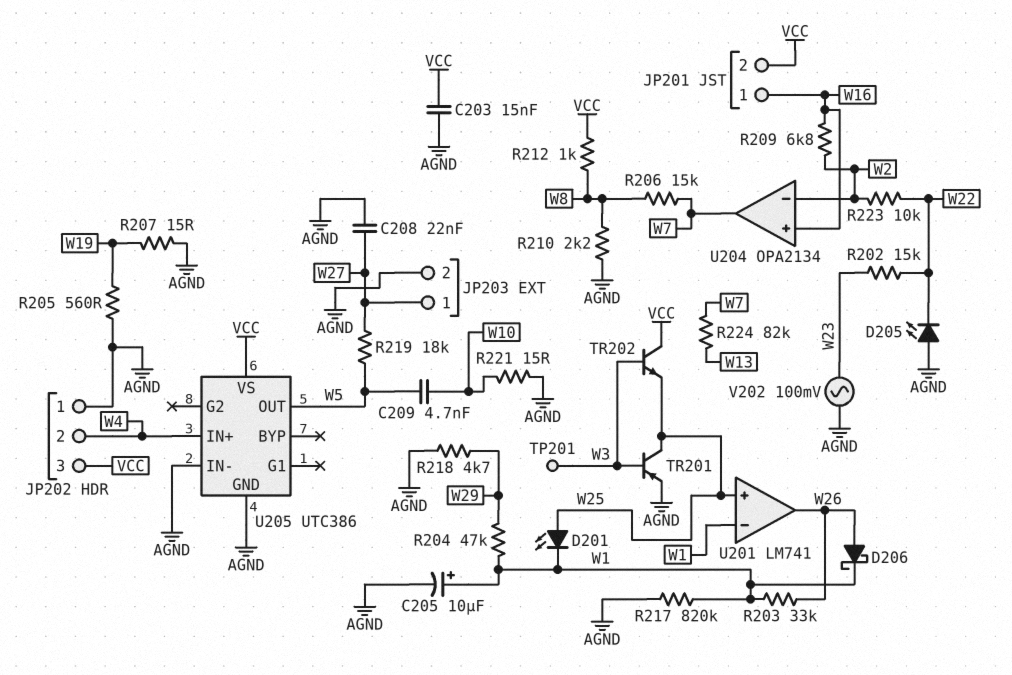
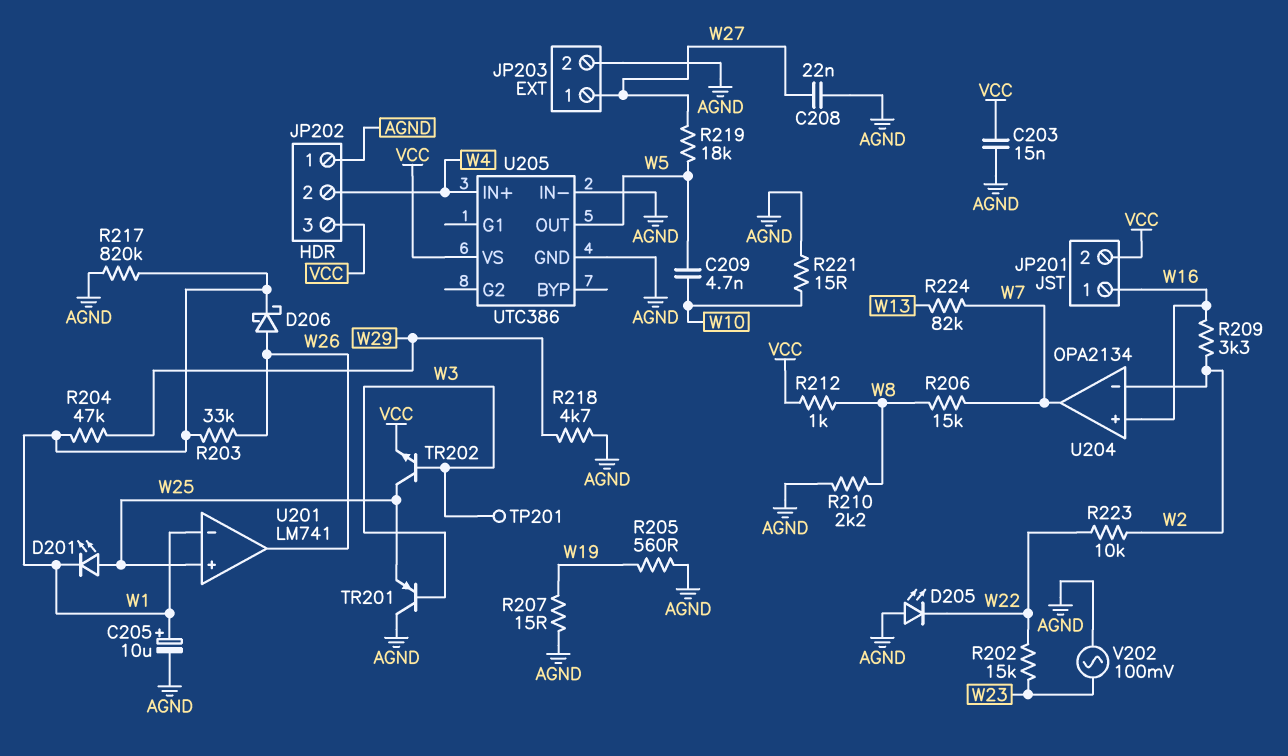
R209: 6.8k (W2, W16) -> 3.3k (W2, W16)
TR201: PNP (B W3, C W25, E AGND) -> PNP (B W3, C AGND, E W25)
TR202: NPN (B W3, C VCC, E W25) -> NPN (B W3, C W25, E VCC)

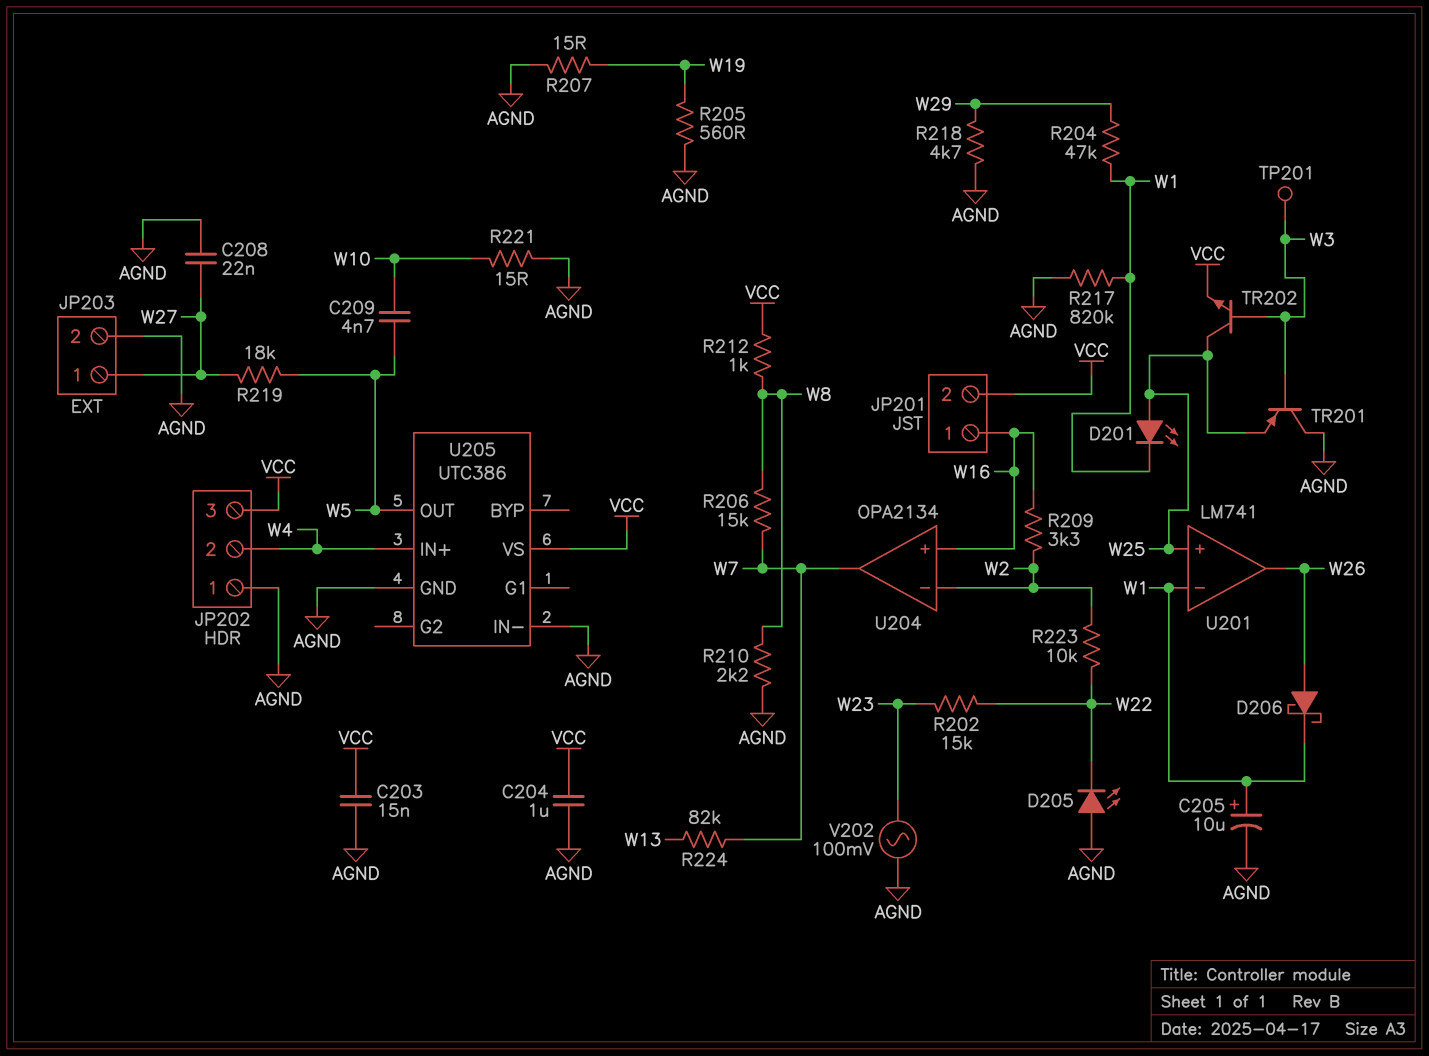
C204: none -> 1uF (AGND, VCC)
R203: 33k (W1, W26) -> none

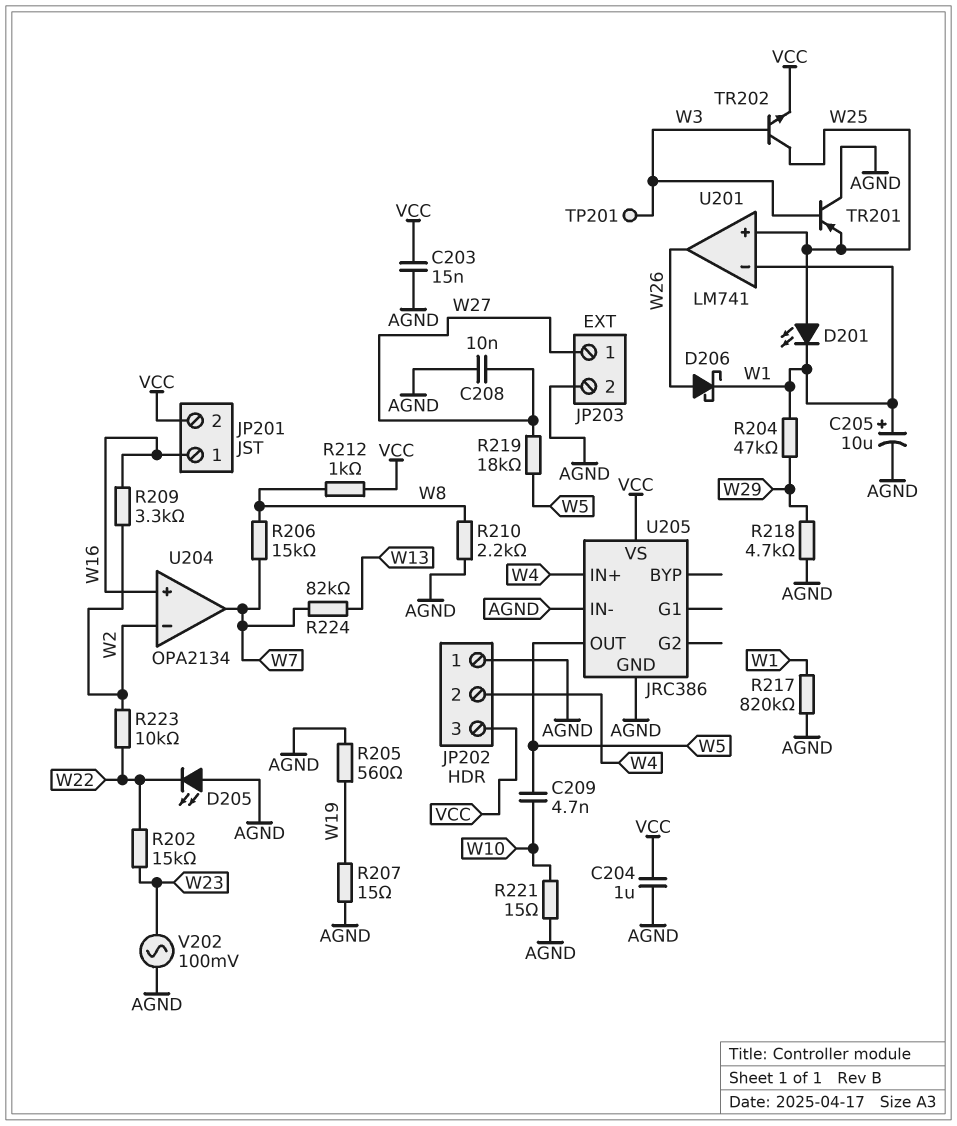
C208: 22nF (AGND, W27) -> 10nF (AGND, W27)
U205: UTC386 -> JRC386

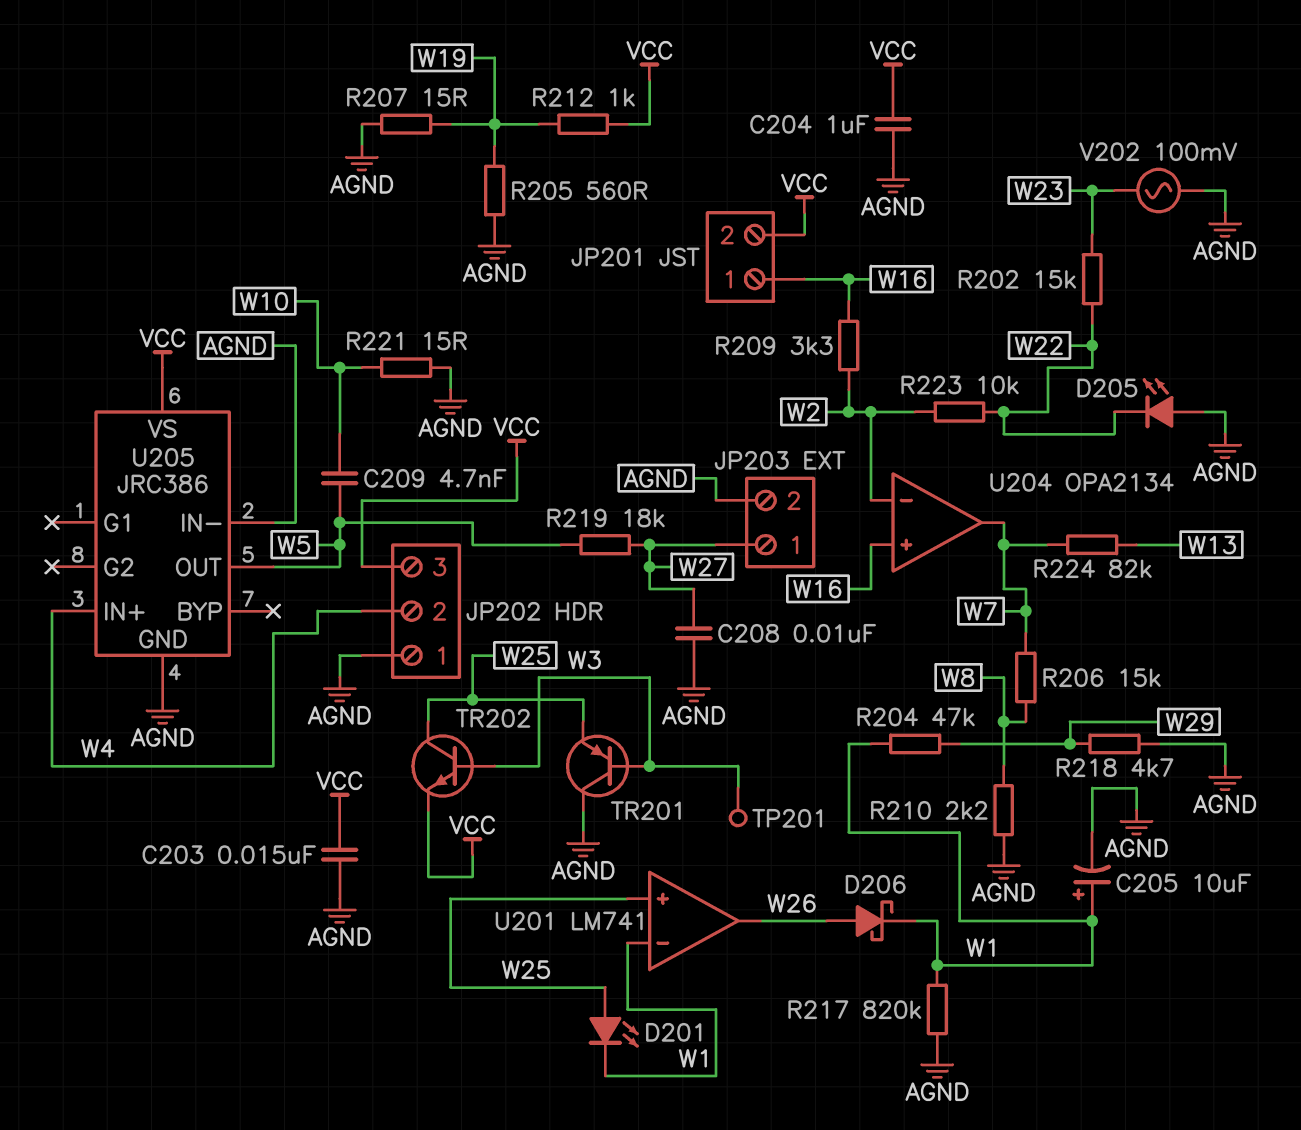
R212: 1k (VCC, W8) -> 1k (VCC, W19)

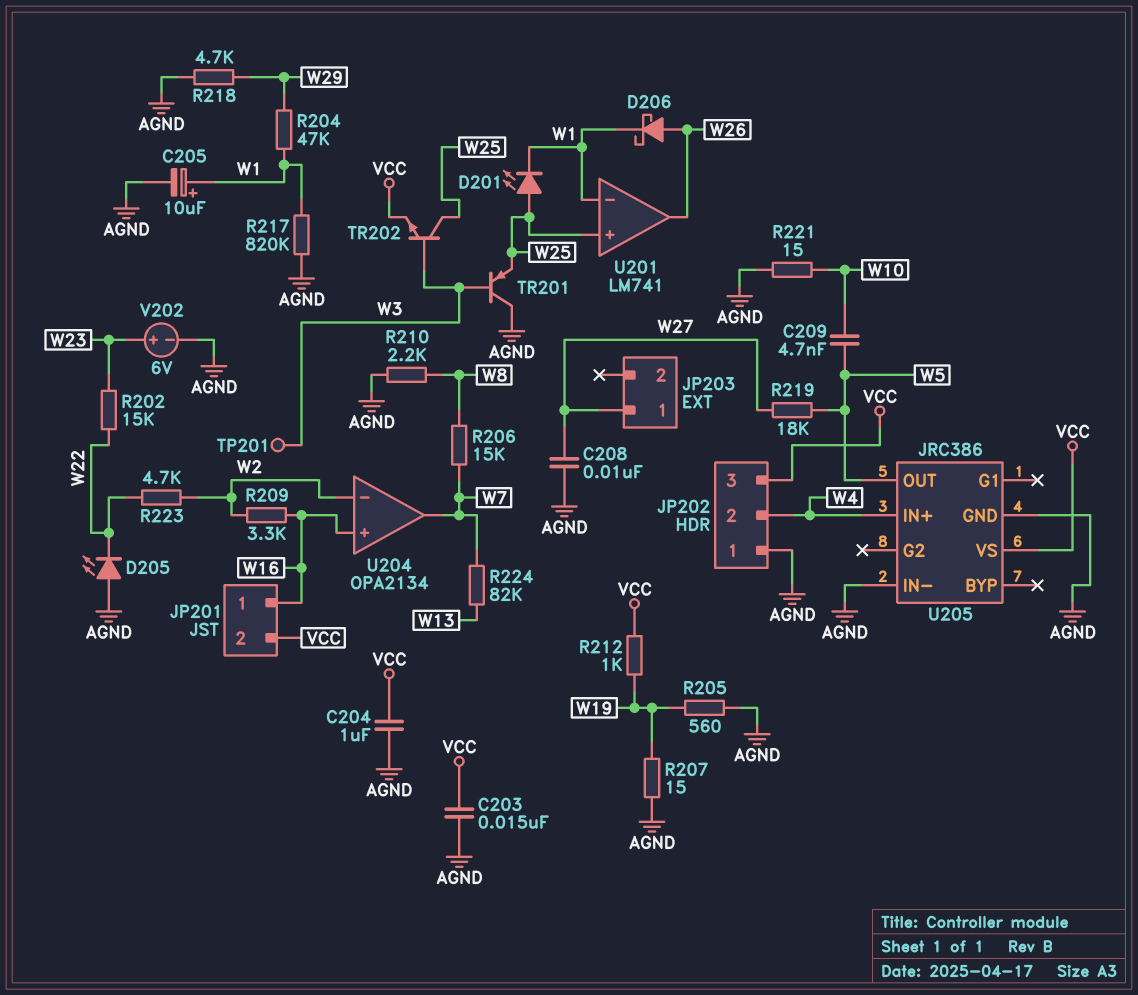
JP203 pin 2: AGND -> none
R223: 10k (W2, W22) -> 4.7k (W2, W22)
V202: AC 100mV (AGND, W23) -> 6V (plus W23, minus AGND)

